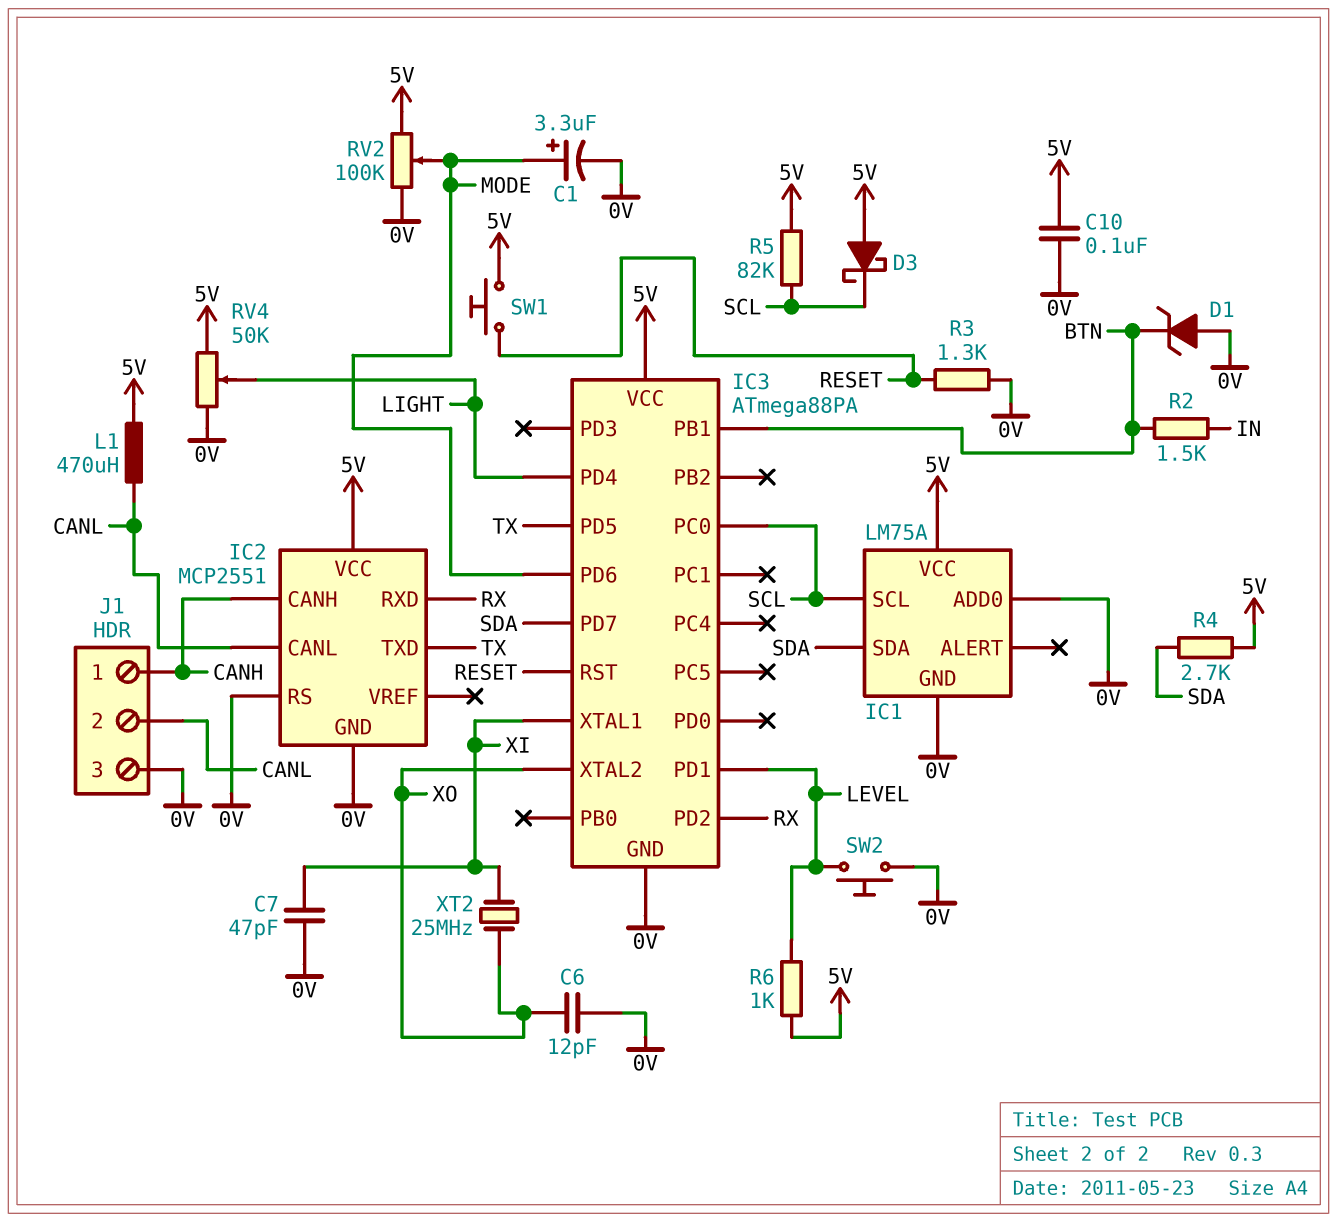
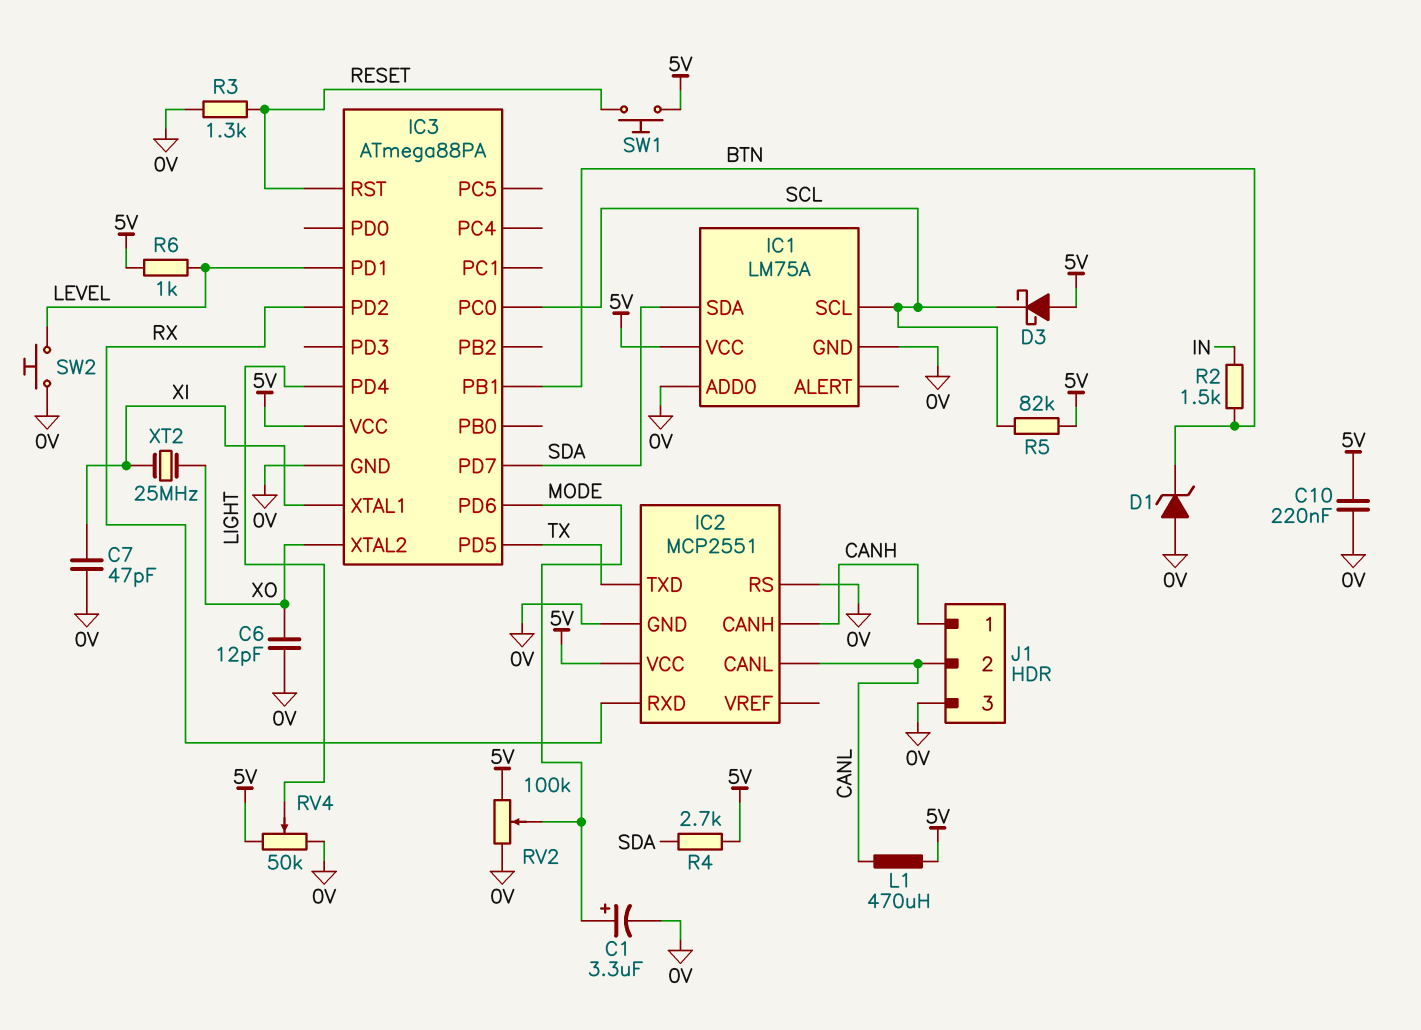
C10: 100nF (0V, 5V) -> 220nF (0V, 5V)

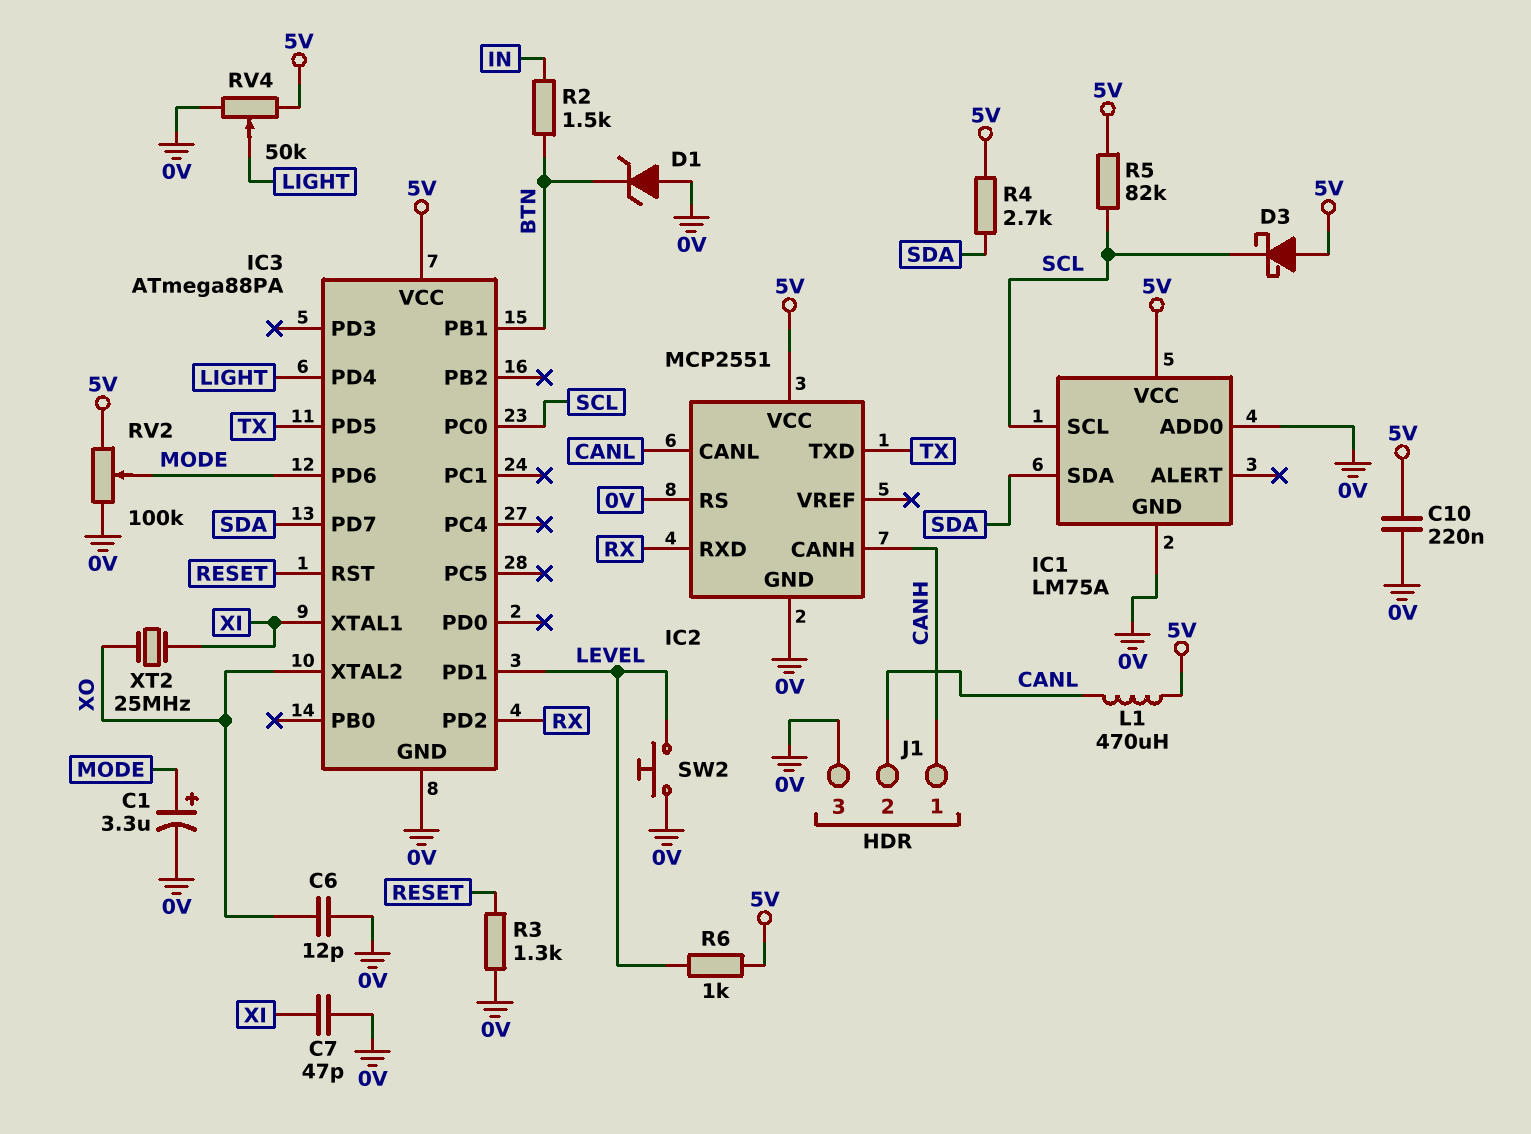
SW1: button (5V, RESET) -> none

